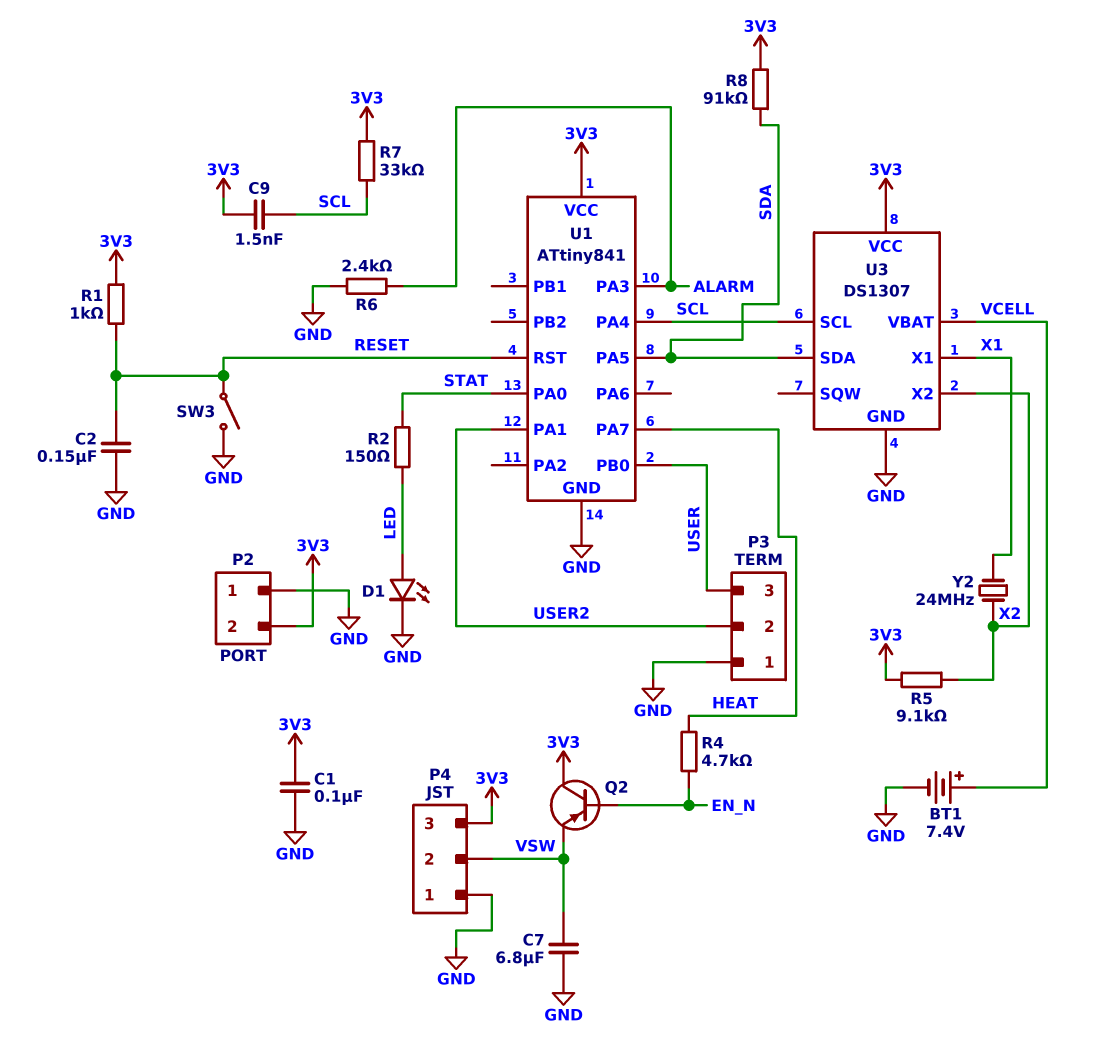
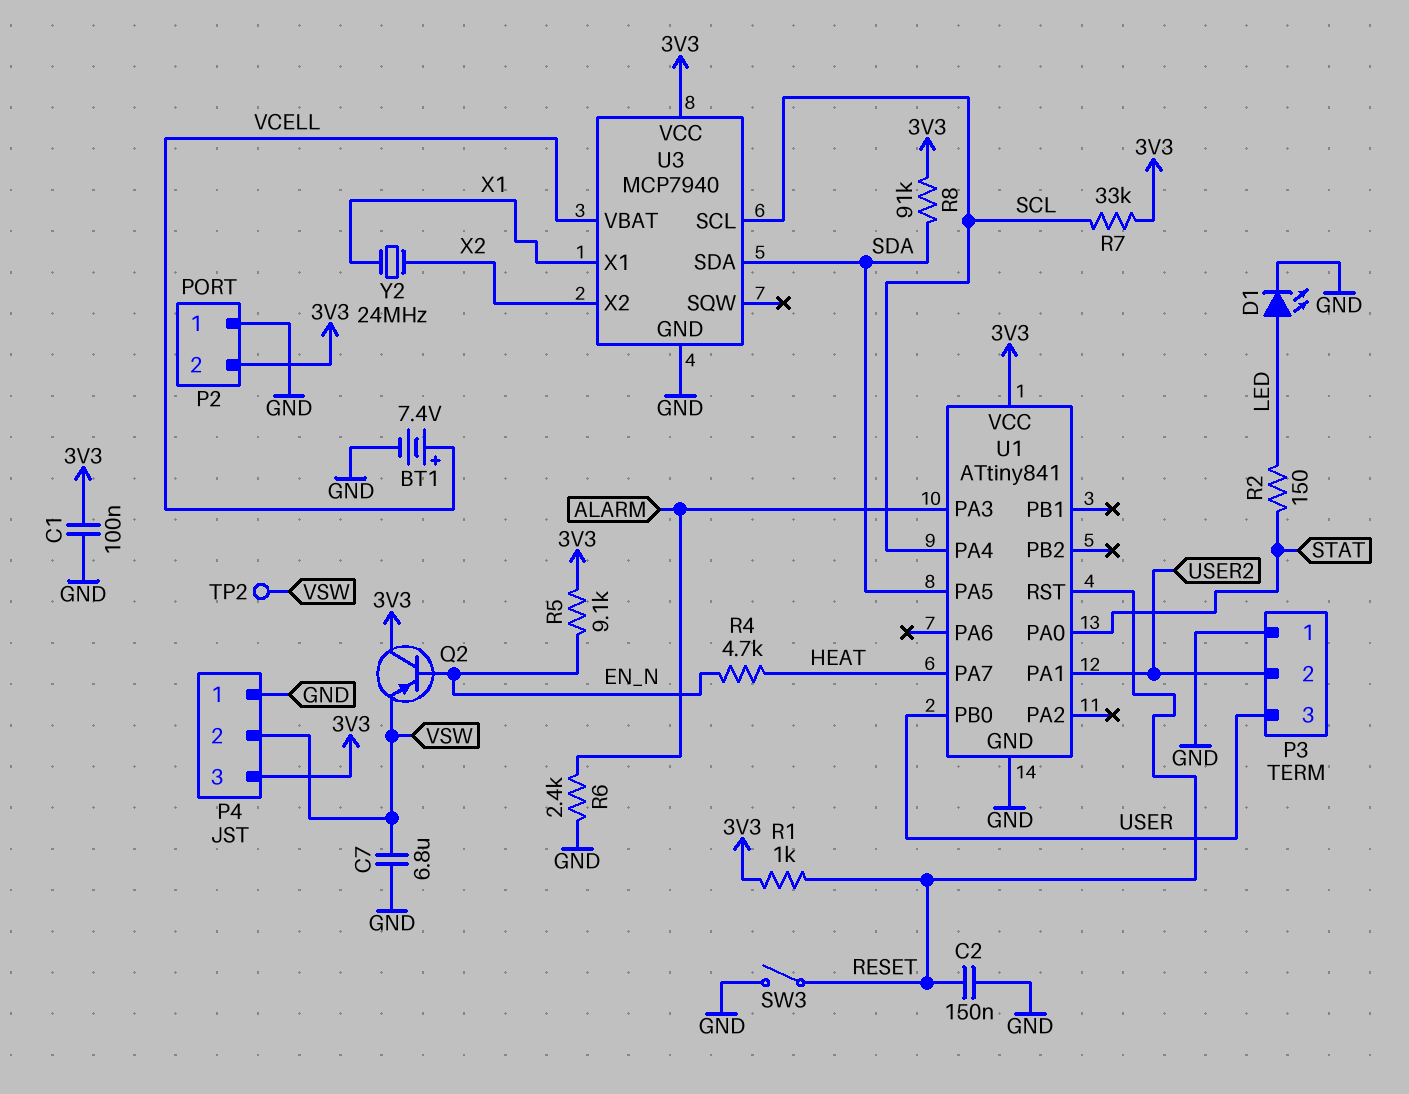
C9: 1.5nF (3V3, SCL) -> none
R5: 9.1k (3V3, X2) -> 9.1k (3V3, EN_N)
TP2: none -> test point (VSW)
U3: DS1307 -> MCP7940

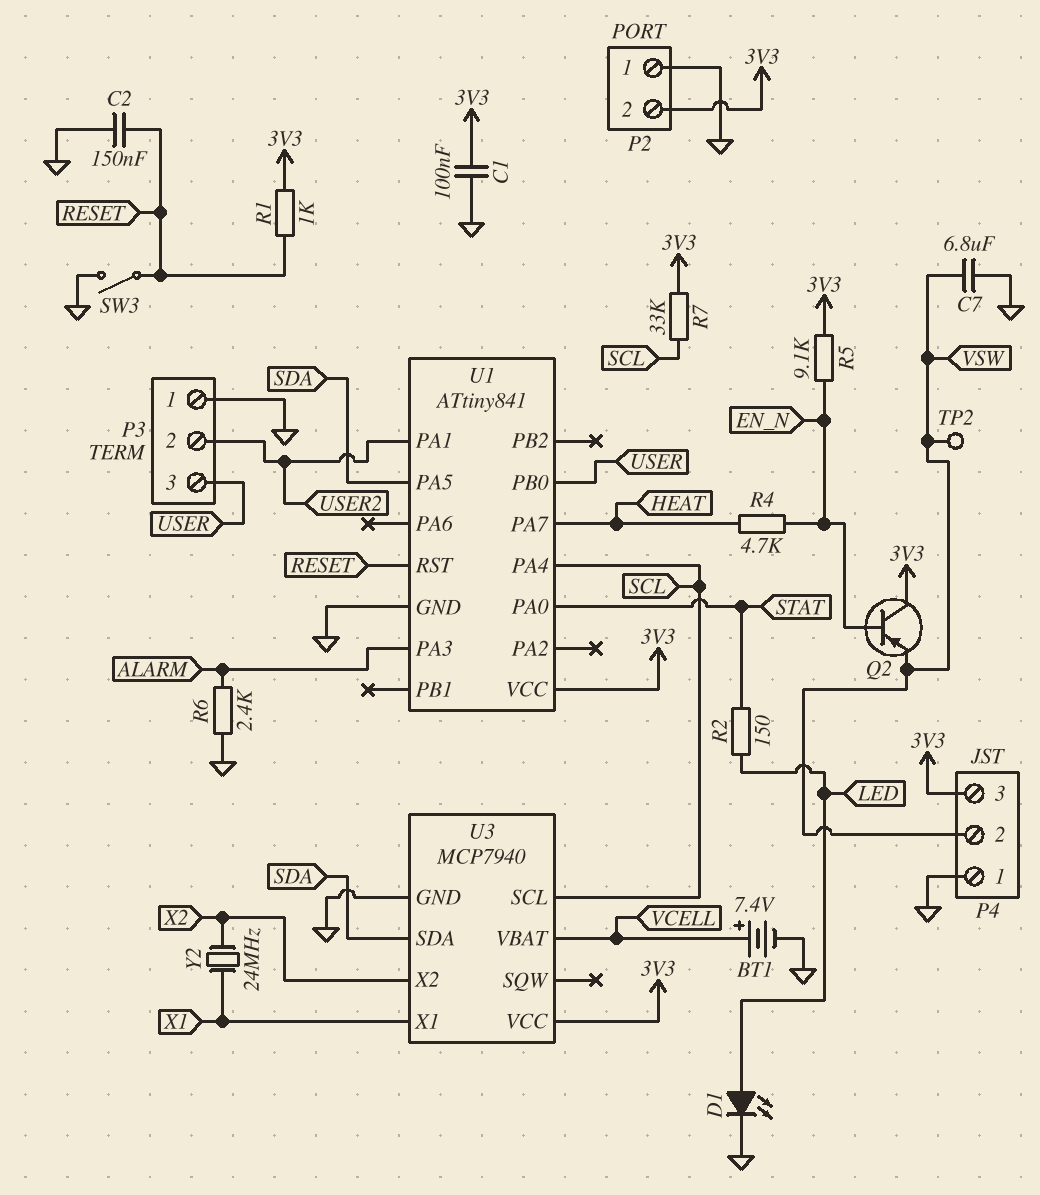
R8: 91k (3V3, SDA) -> none

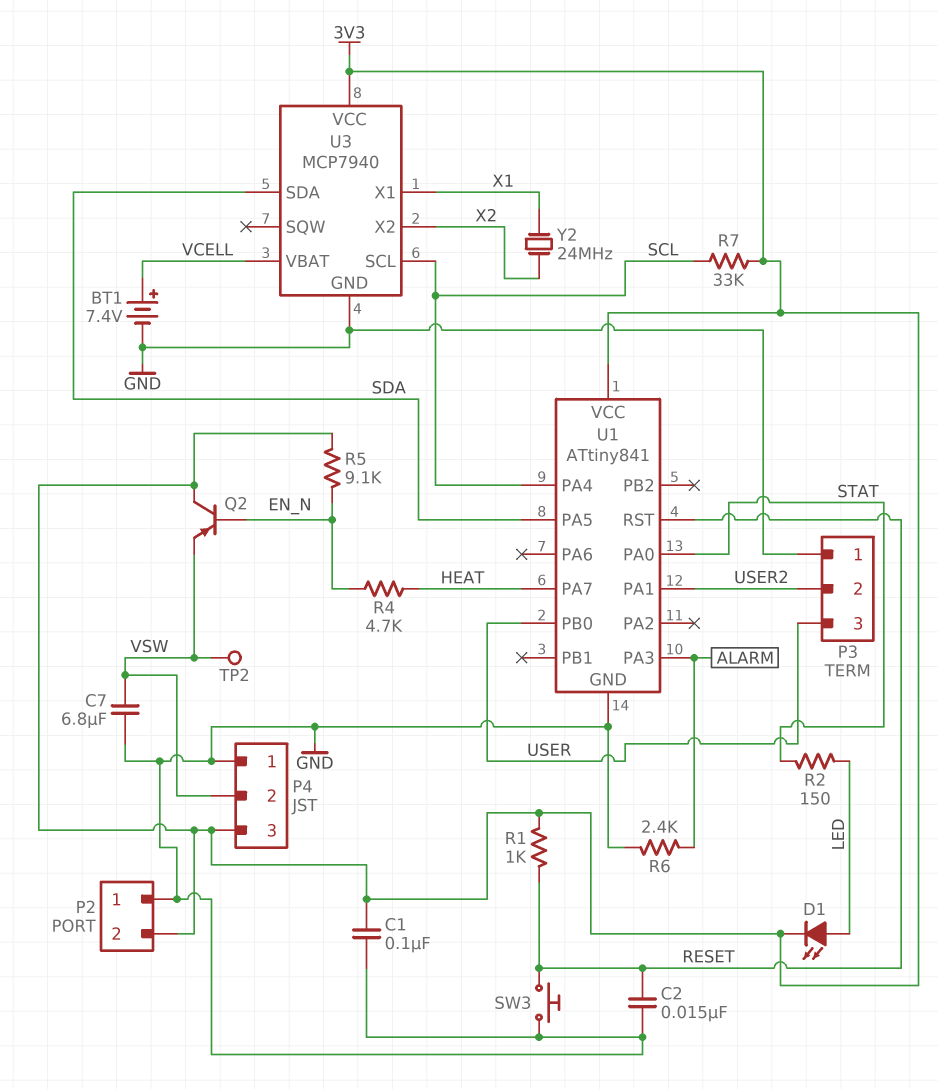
C2: 150nF (GND, RESET) -> 15nF (GND, RESET)
D1: LED (A LED, K GND) -> LED (A LED, K 3V3)
SW3: switch (GND, RESET) -> button (GND, RESET)

